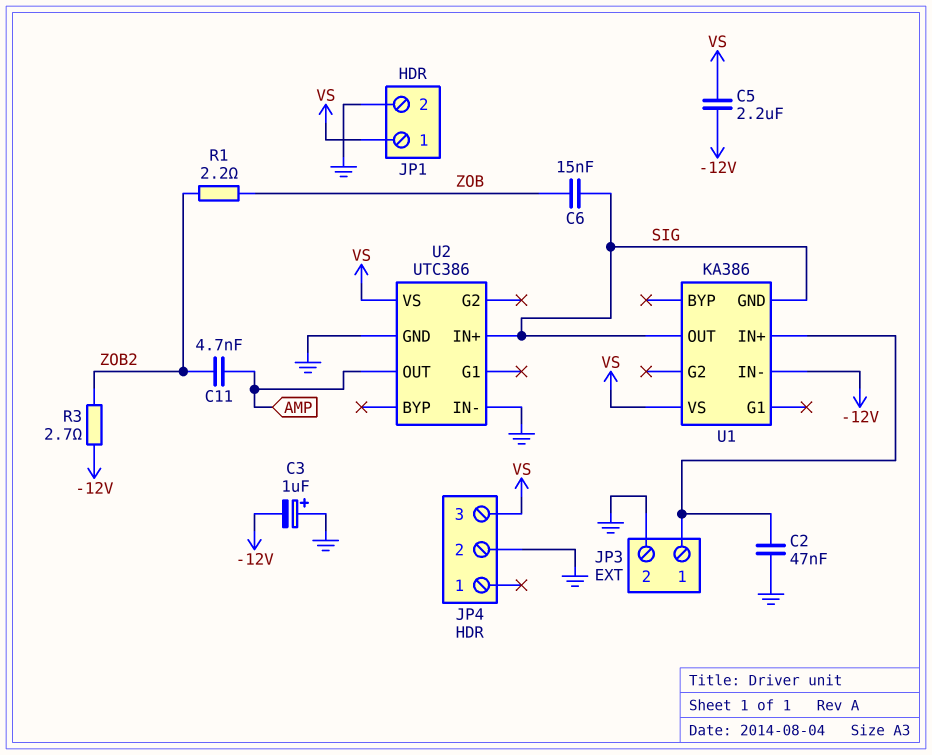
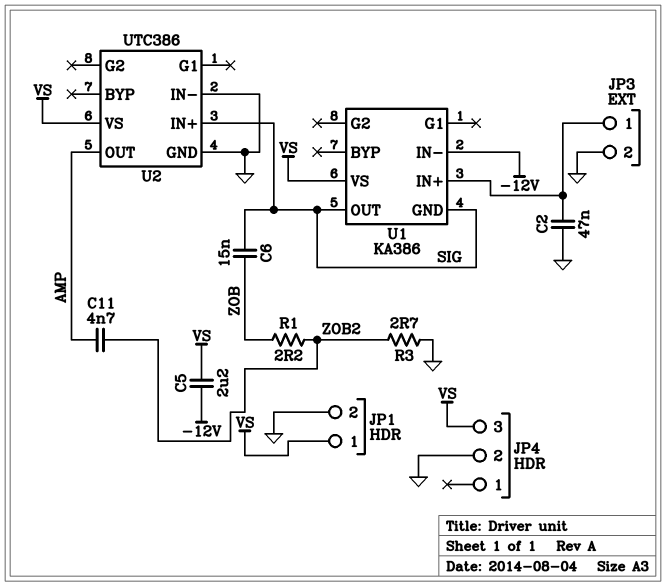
C3: 1uF (plus GND, minus -12V) -> none
R3: 2.7 (-12V, ZOB2) -> 2.7 (GND, ZOB2)

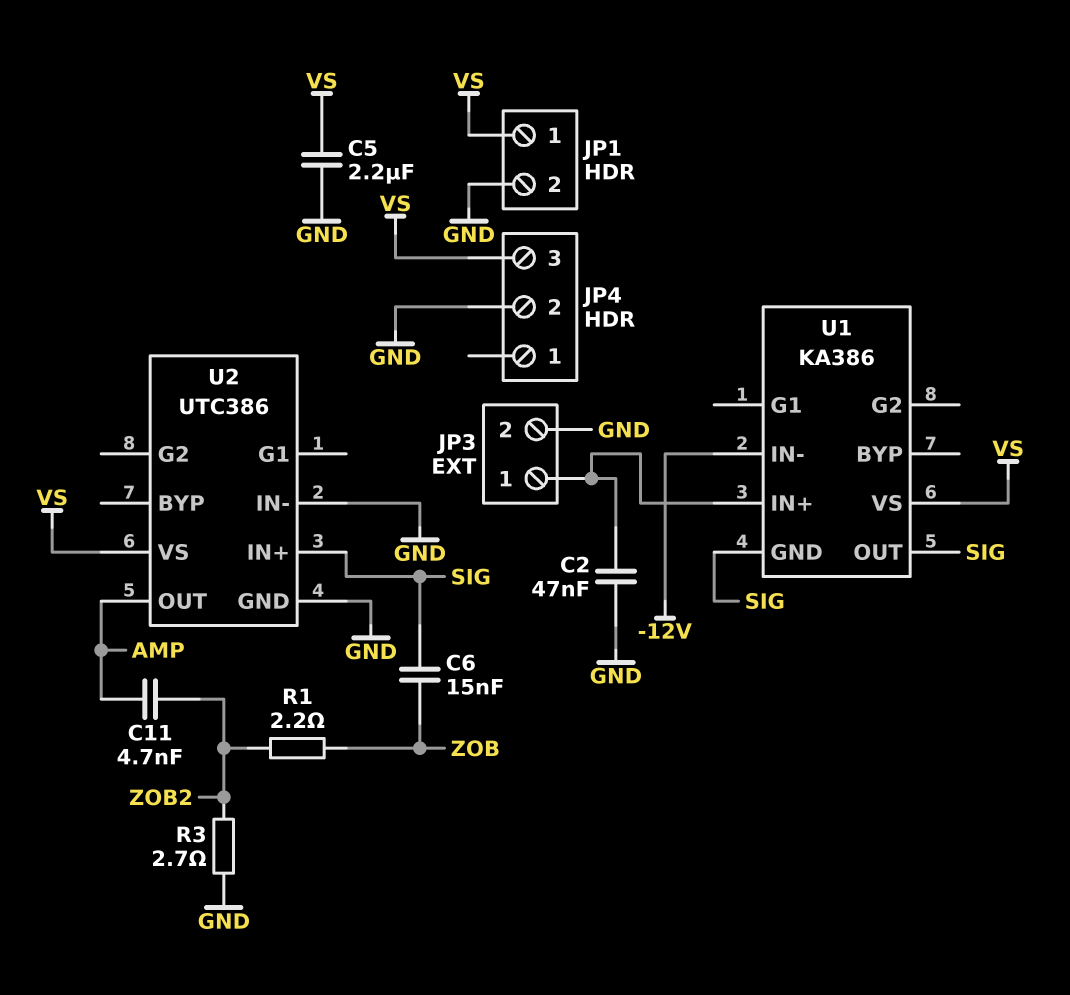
C5: 2.2uF (-12V, VS) -> 2.2uF (GND, VS)

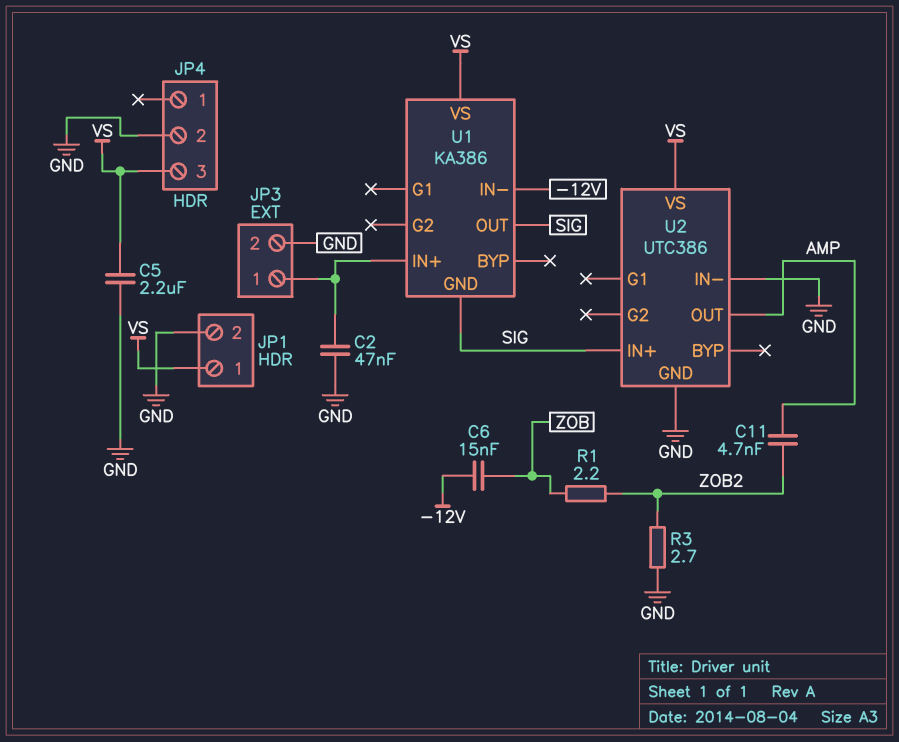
C6: 15nF (SIG, ZOB) -> 15nF (-12V, ZOB)

